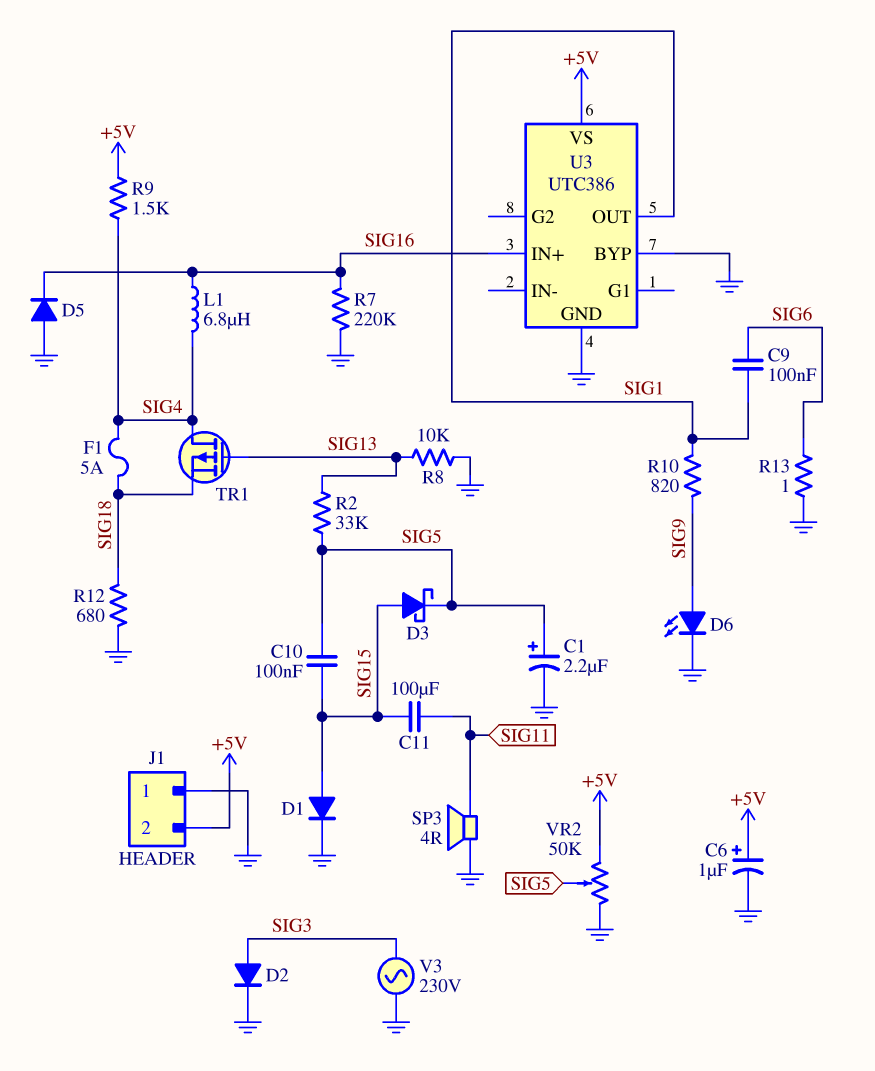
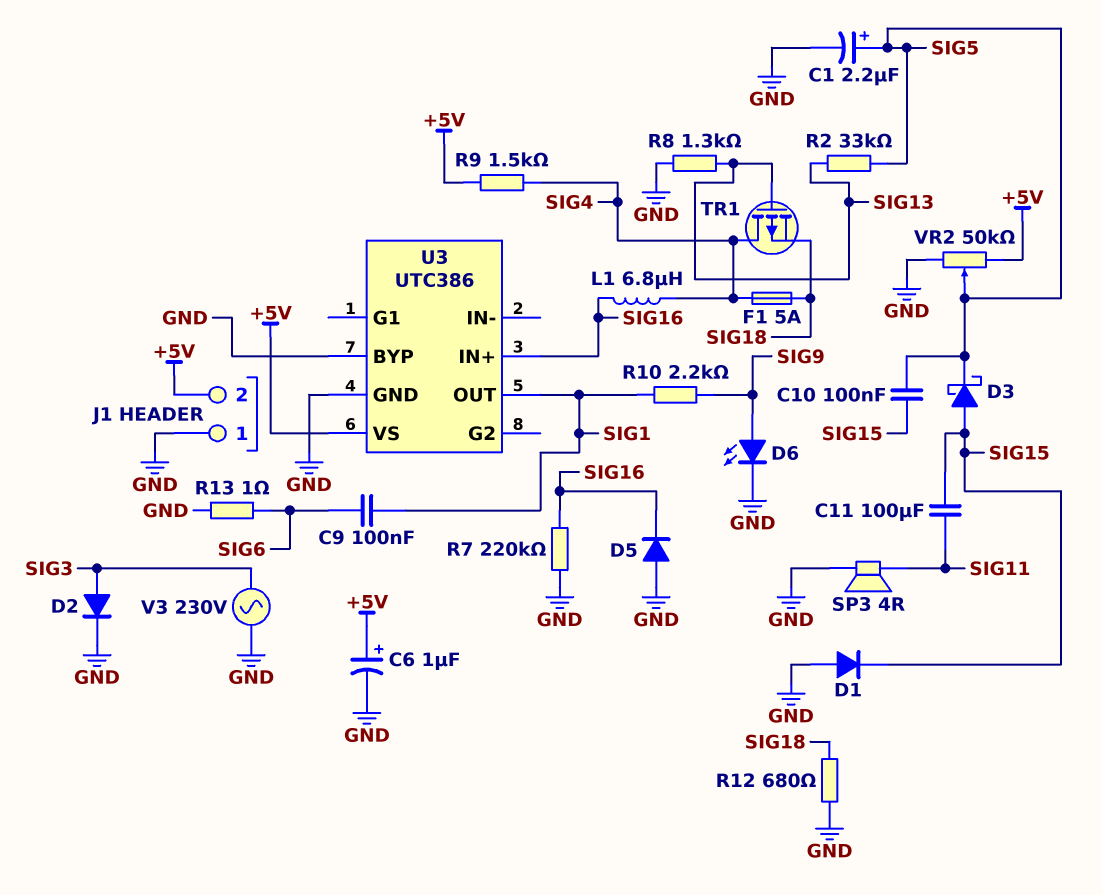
D1: diode (A SIG15, K GND) -> diode (A GND, K SIG15)
R8: 10k (GND, SIG13) -> 1.3k (GND, SIG13)
R10: 820 (SIG1, SIG9) -> 2.2k (SIG1, SIG9)

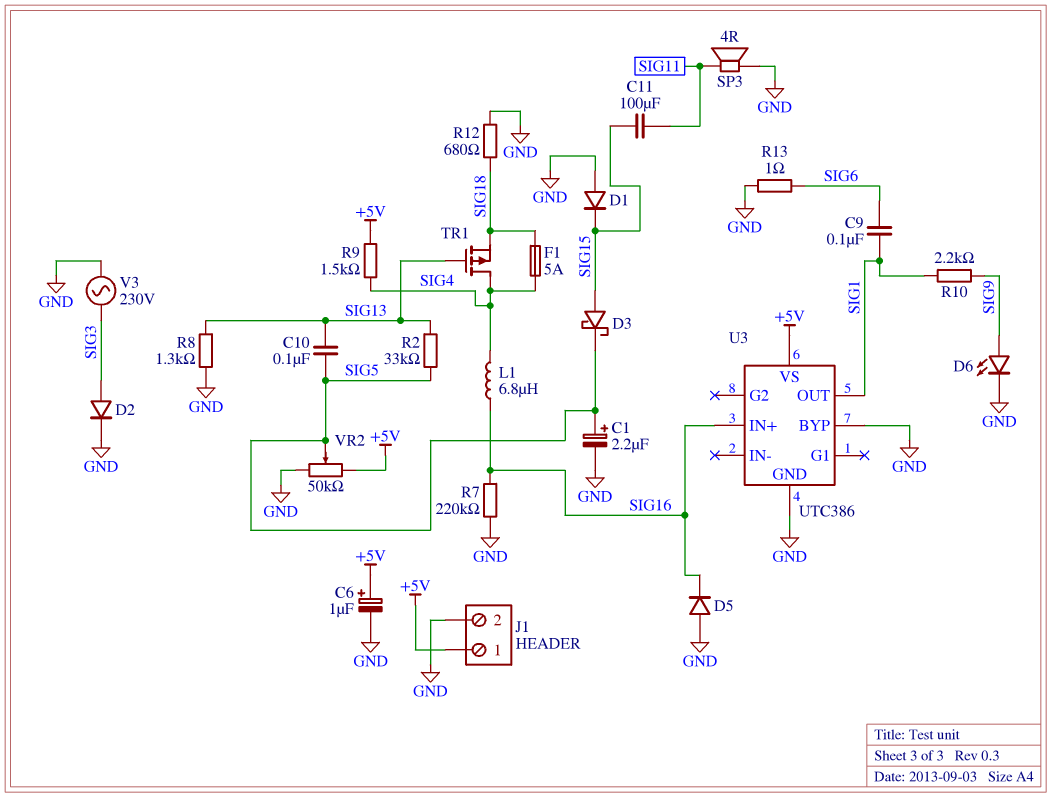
C10: 100nF (SIG5, SIG15) -> 100nF (SIG5, SIG13)
J1 pin 1: GND -> +5V
J1 pin 2: +5V -> GND

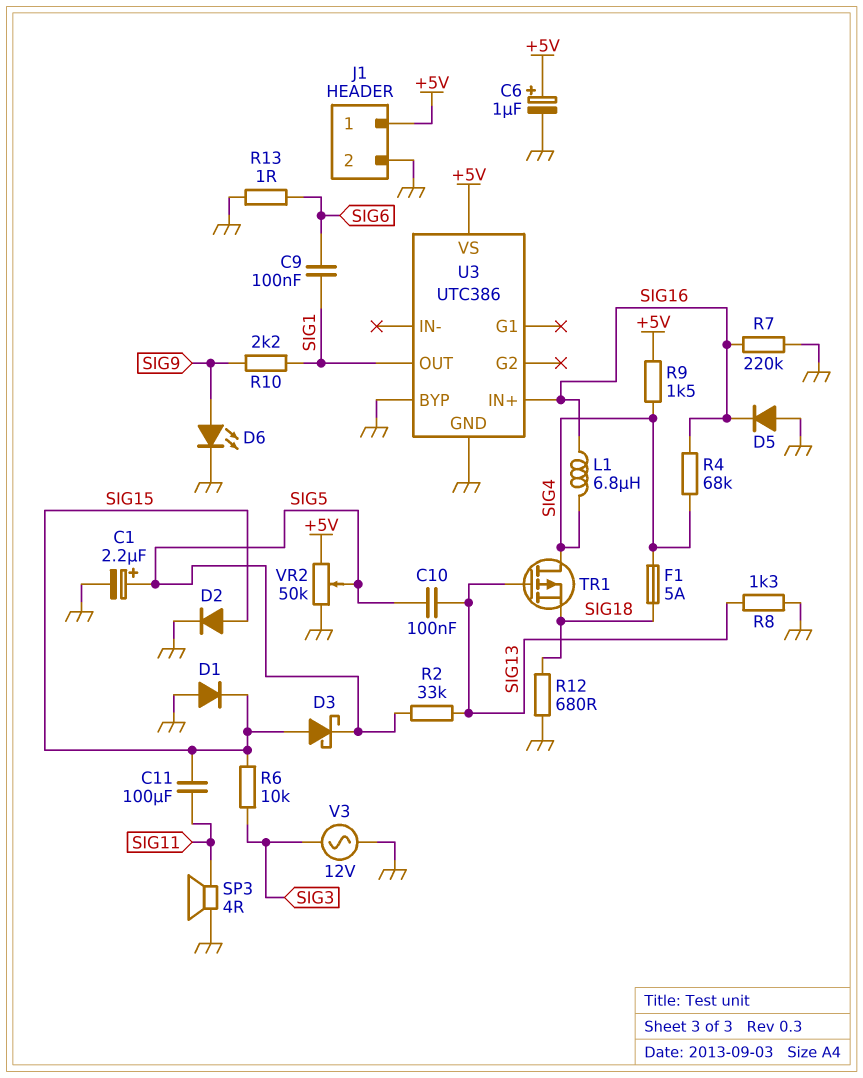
D2: diode (A SIG3, K GND) -> diode (A SIG15, K GND)
R4: none -> 68k (SIG4, SIG16)
R6: none -> 10k (SIG3, SIG15)
V3: AC 230V (GND, SIG3) -> AC 12V (GND, SIG3)

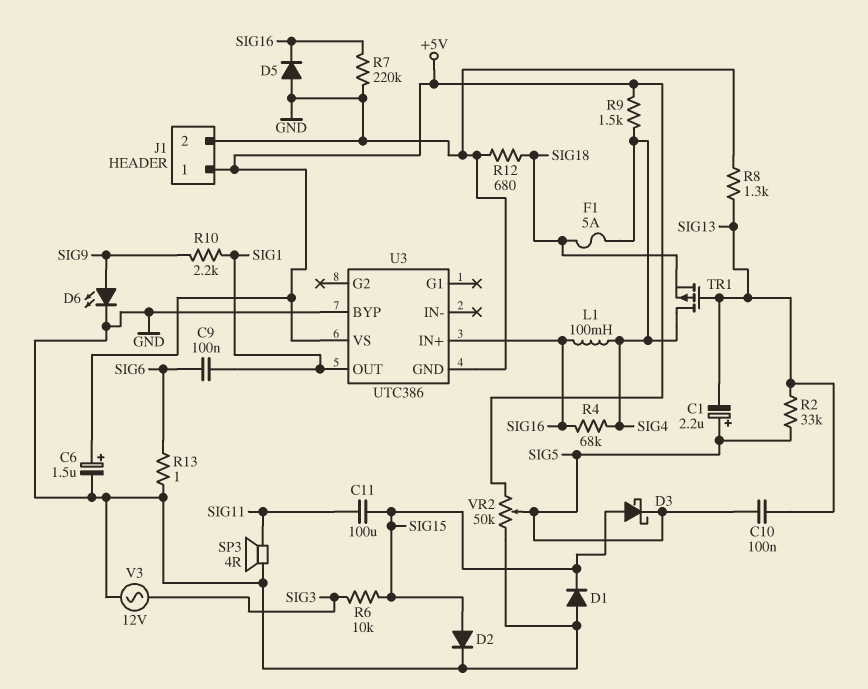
C1: 2.2uF (plus SIG5, minus GND) -> 2.2uF (plus SIG5, minus SIG13)
C6: 1uF (plus +5V, minus GND) -> 1.5uF (plus +5V, minus GND)
L1: 6.8uH (SIG4, SIG16) -> 100mH (SIG4, SIG16)

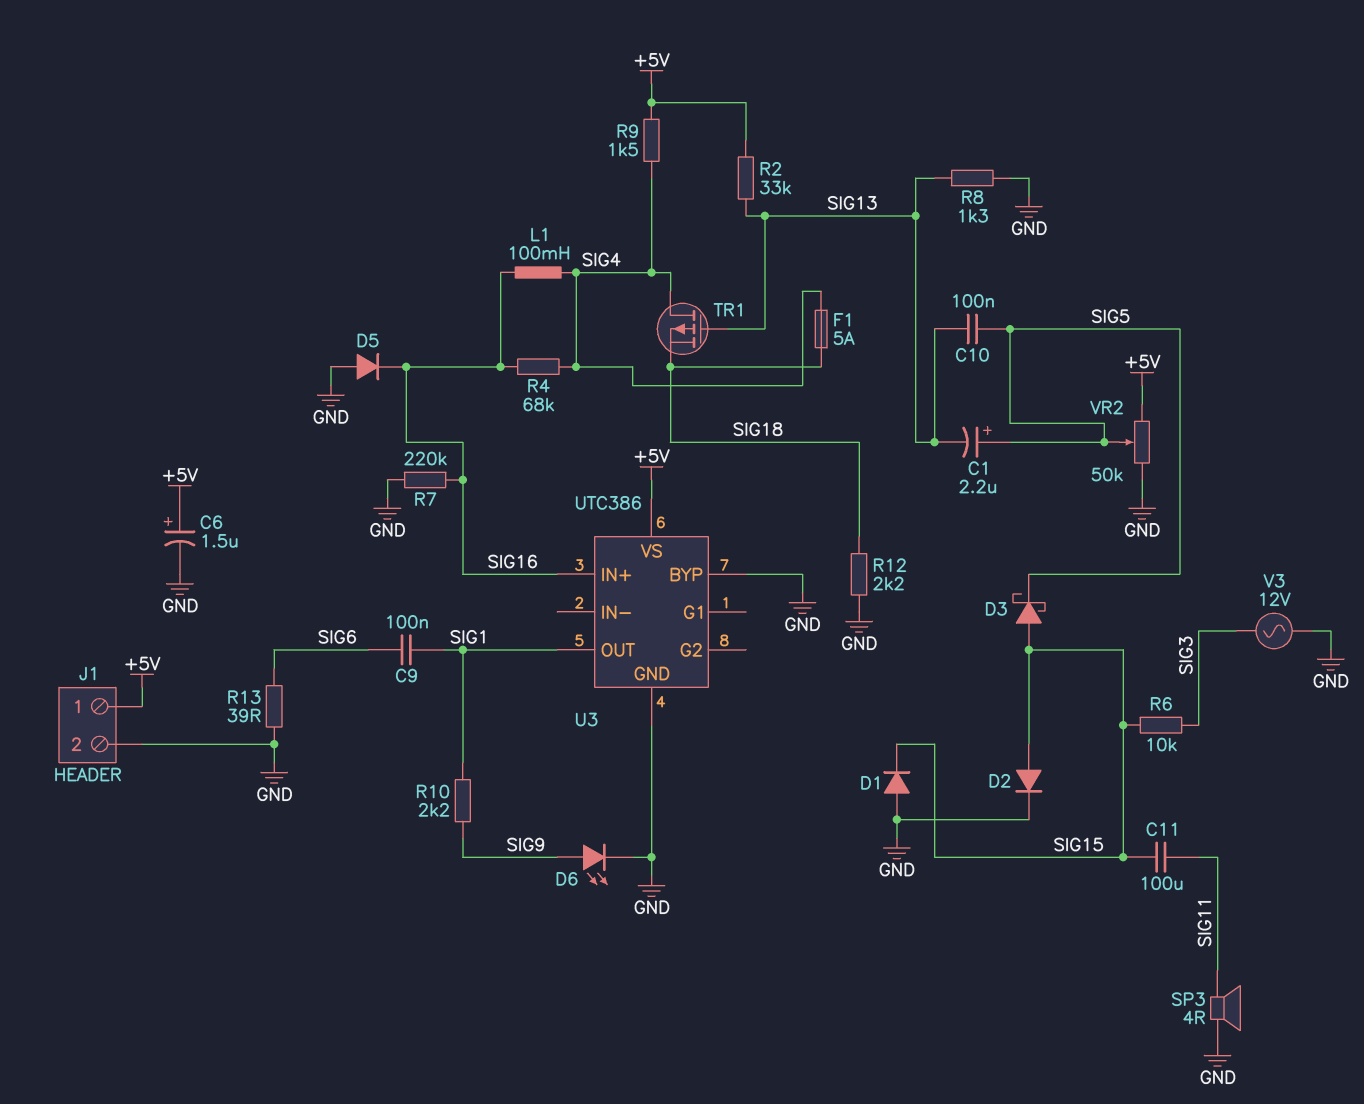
R2: 33k (SIG5, SIG13) -> 33k (+5V, SIG13)
R12: 680 (GND, SIG18) -> 2.2k (GND, SIG18)
R13: 1 (GND, SIG6) -> 39 (GND, SIG6)

